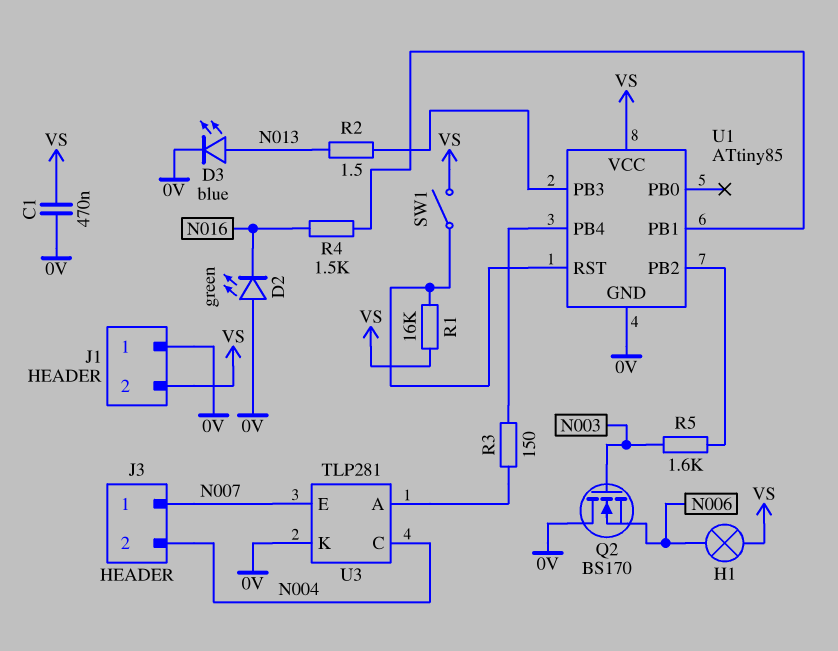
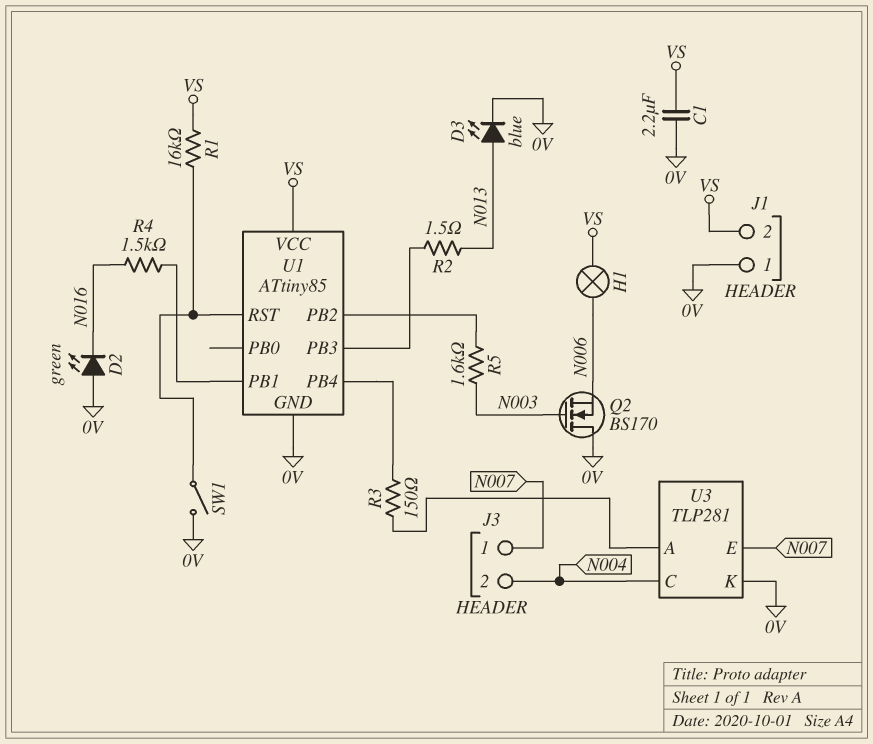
C1: 470nF (0V, VS) -> 2.2uF (0V, VS)
SW1: switch (U1/RST, VS) -> switch (0V, U1/RST)

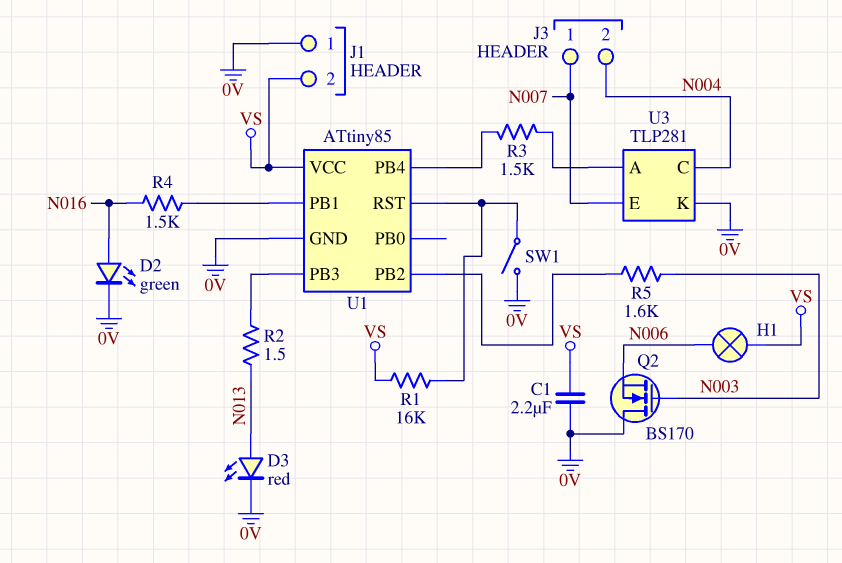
D2: LED green (A 0V, K N016) -> LED green (A N016, K 0V)
D3: LED blue (A N013, K 0V) -> LED red (A N013, K 0V)
R3: 150 (U1/PB4, U3/A) -> 1.5k (U1/PB4, U3/A)

